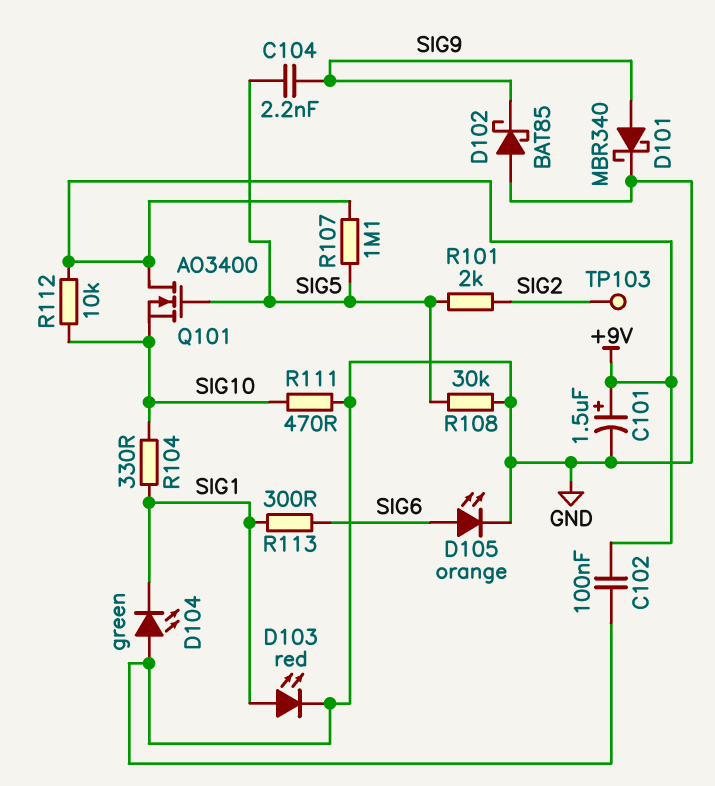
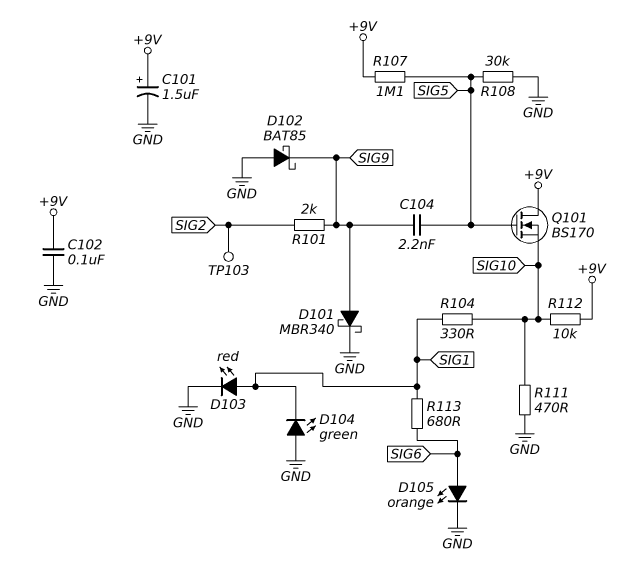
Q101: NMOS AO3400 (G SIG5, D +9V, S SIG10) -> NMOS BS170 (G SIG5, D +9V, S SIG10)
R101: 2k (SIG2, SIG5) -> 2k (SIG2, SIG9)
R113: 300 (SIG1, SIG6) -> 680 (SIG1, SIG6)

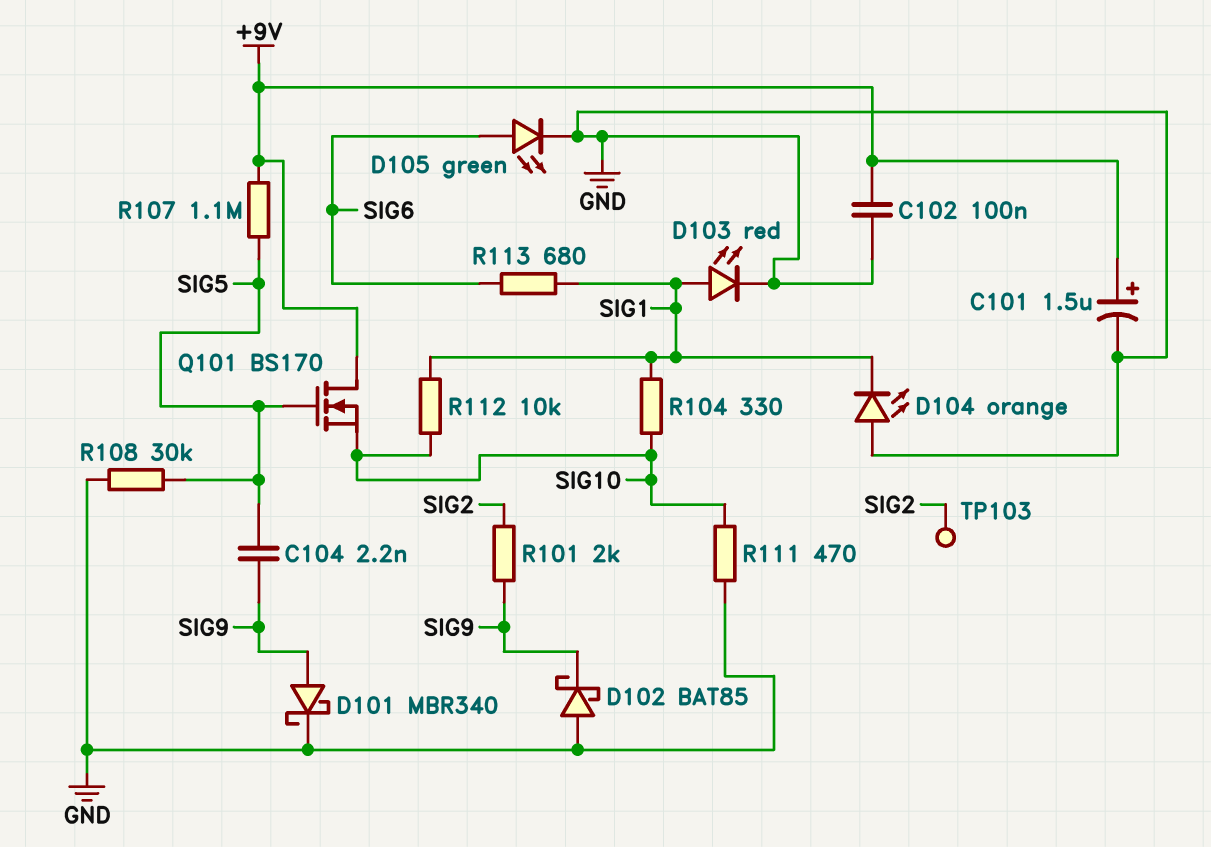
D104: LED green (A GND, K SIG1) -> LED orange (A GND, K SIG1)
D105: LED orange (A SIG6, K GND) -> LED green (A SIG6, K GND)
R112: 10k (+9V, SIG10) -> 10k (SIG1, SIG10)

